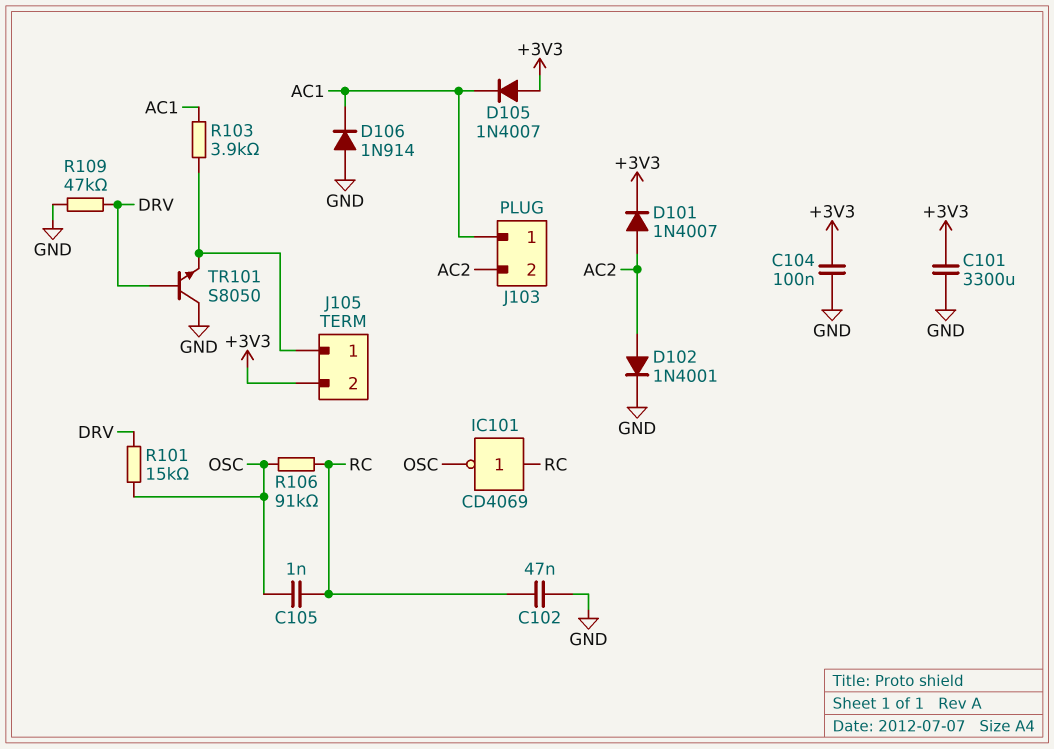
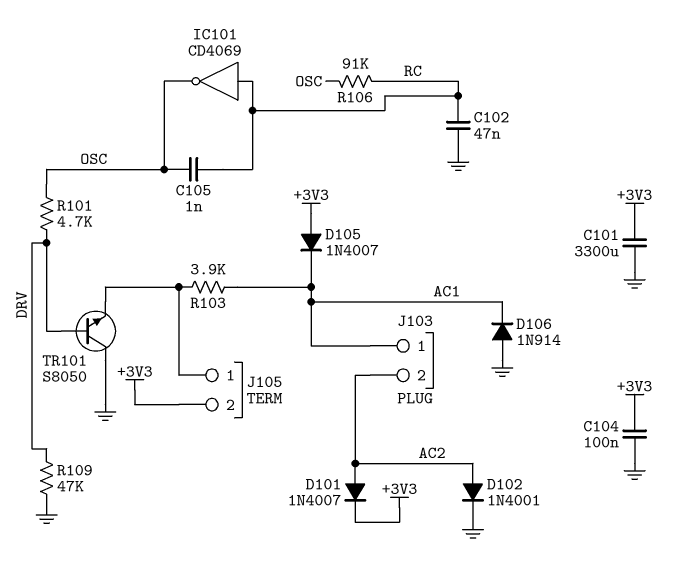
R101: 15k (DRV, OSC) -> 4.7k (DRV, OSC)

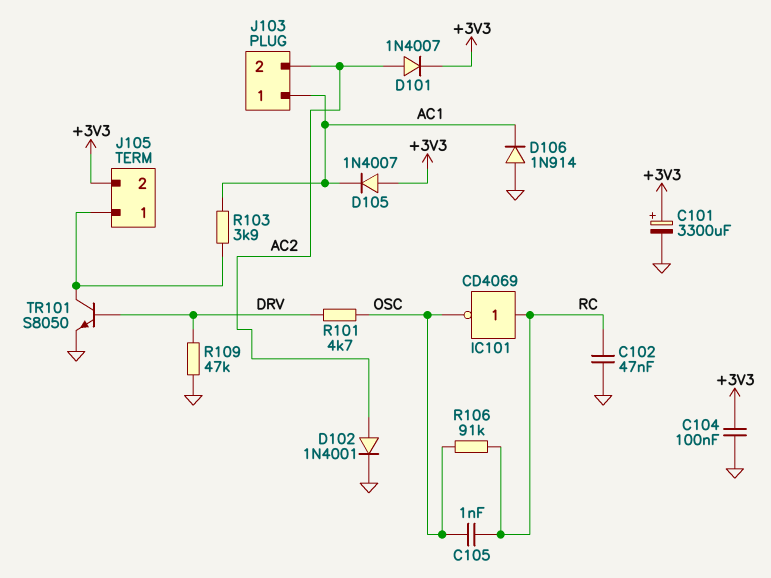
C101: 3300uF (+3V3, GND) -> 3300uF (plus +3V3, minus GND)
TR101: NPN S8050 (B DRV, C GND, E J105/1) -> NPN S8050 (B DRV, C J105/1, E GND)

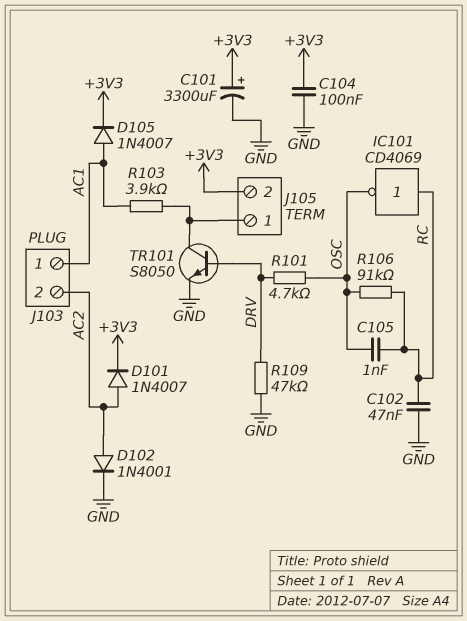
D105: diode 1N4007 (A +3V3, K AC1) -> diode 1N4007 (A AC1, K +3V3)
D106: diode 1N914 (A GND, K AC1) -> none

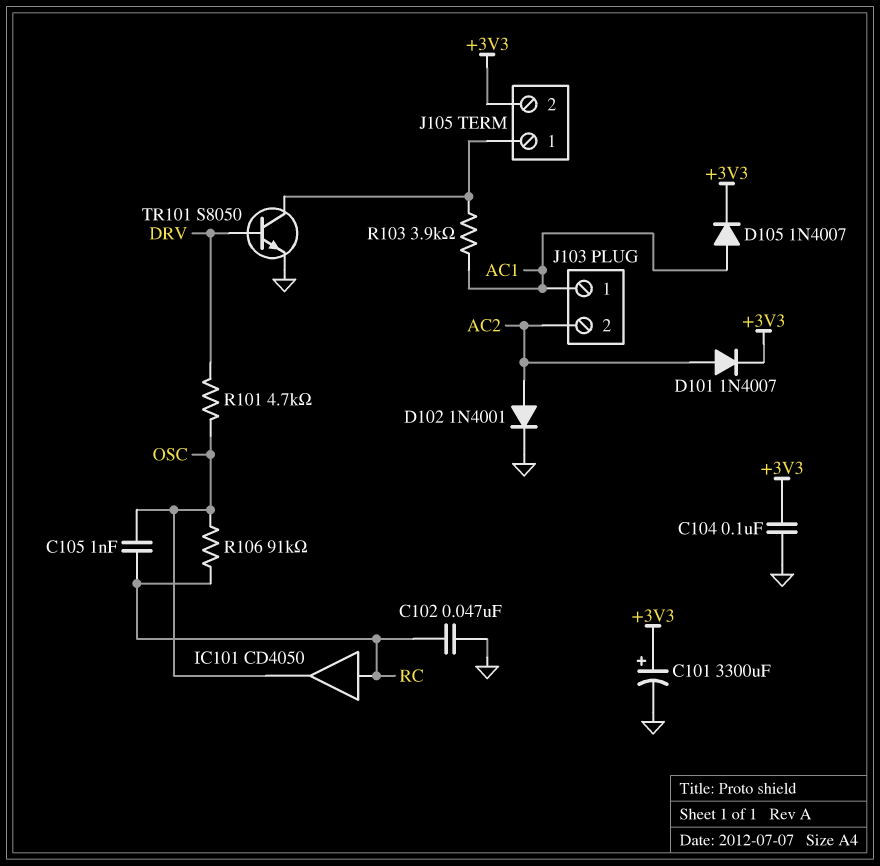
IC101: NOT CD4069 (in RC, out OSC) -> buffer CD4050 (in RC, out OSC)
R109: 47k (DRV, GND) -> none

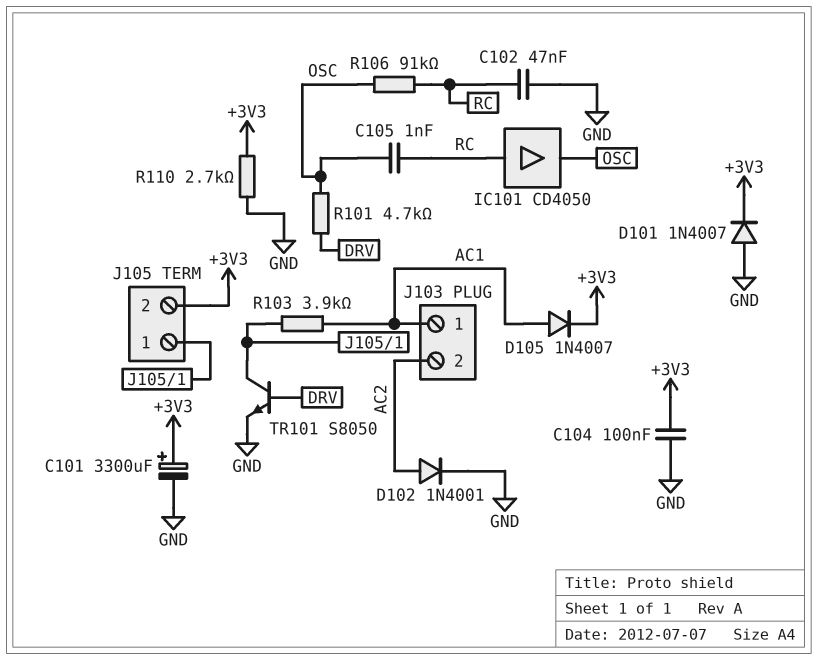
D101: diode 1N4007 (A AC2, K +3V3) -> diode 1N4007 (A GND, K +3V3)
R110: none -> 2.7k (+3V3, GND)

